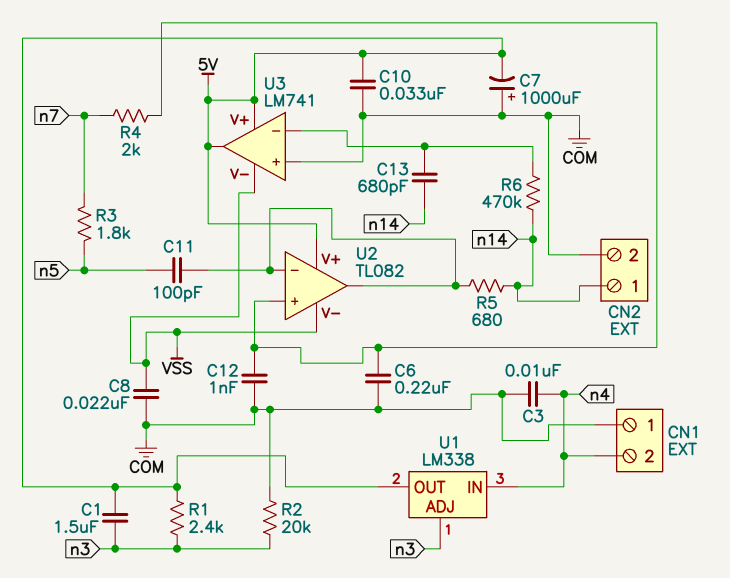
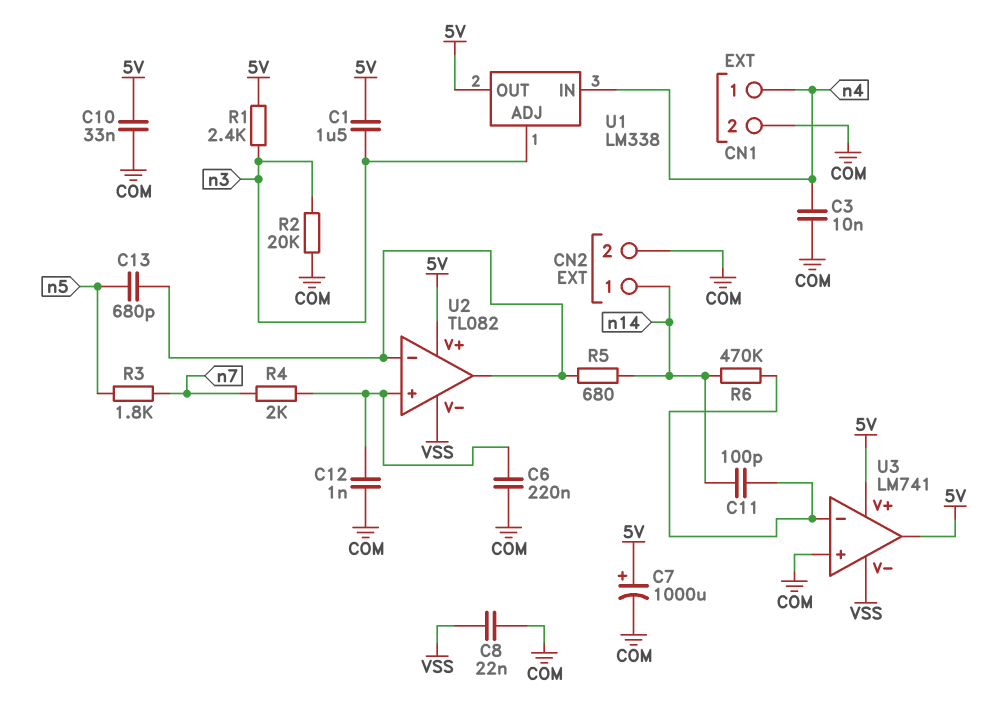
C7: 1000uF (plus COM, minus 5V) -> 1000uF (plus 5V, minus COM)
C11: 100pF (U2/in-, n5) -> 100pF (U3/in-, n14)
C13: 680pF (U3/in-, n14) -> 680pF (U2/in-, n5)
CN1 pin 1: COM -> n4
CN1 pin 2: n4 -> COM

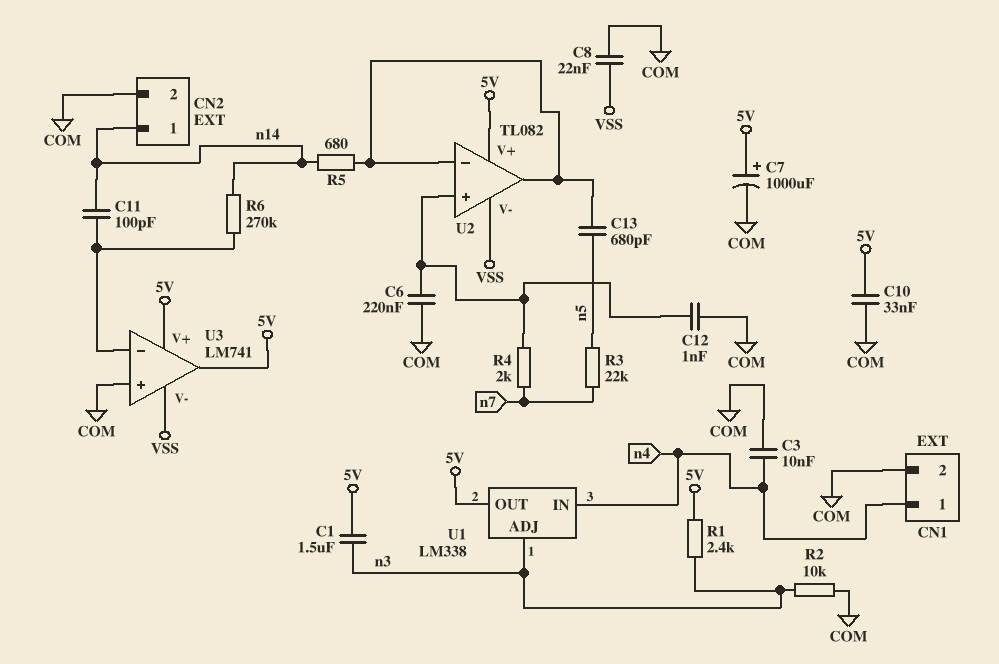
R2: 20k (COM, n3) -> 10k (COM, n3)
R3: 1.8k (n5, n7) -> 22k (n5, n7)
R6: 470k (U3/in-, n14) -> 270k (U3/in-, n14)

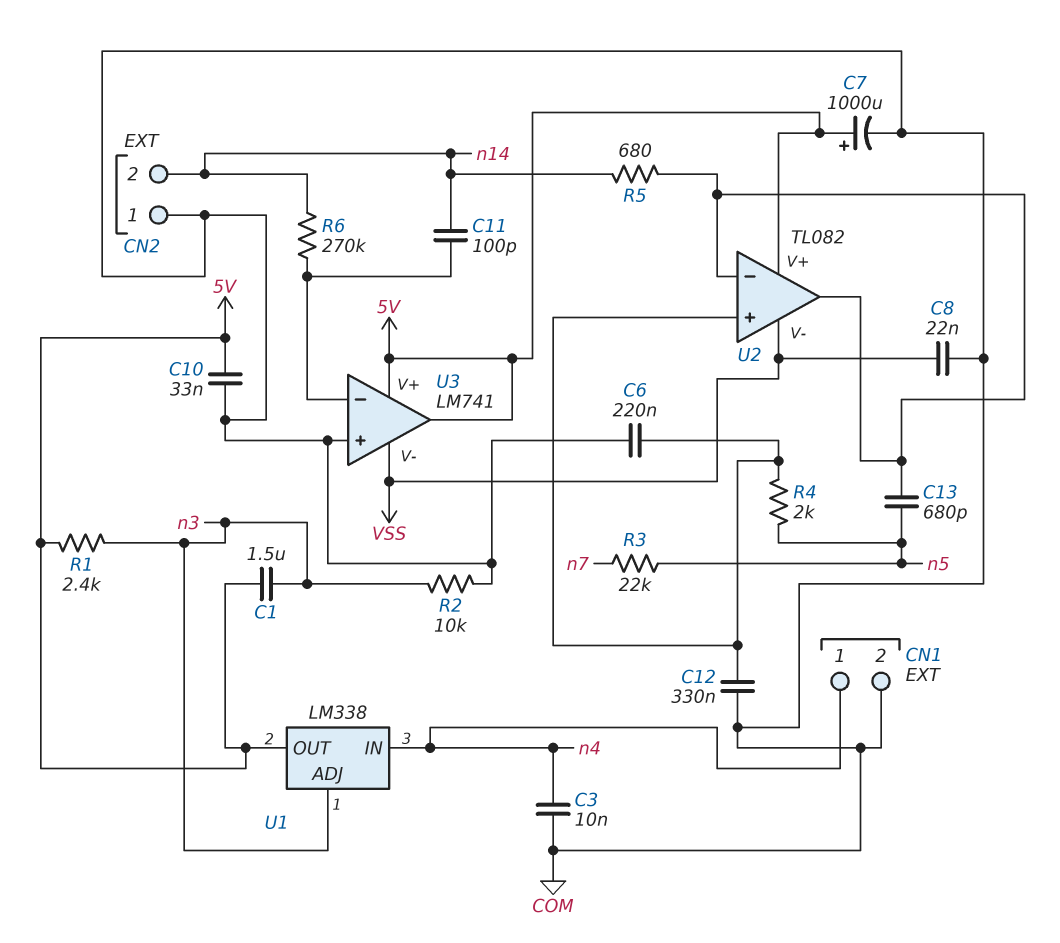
C12: 1nF (COM, U2/in+) -> 330nF (COM, U2/in+)
CN2 pin 1: n14 -> COM
CN2 pin 2: COM -> n14
R4: 2k (U2/in+, n7) -> 2k (U2/in+, n5)

